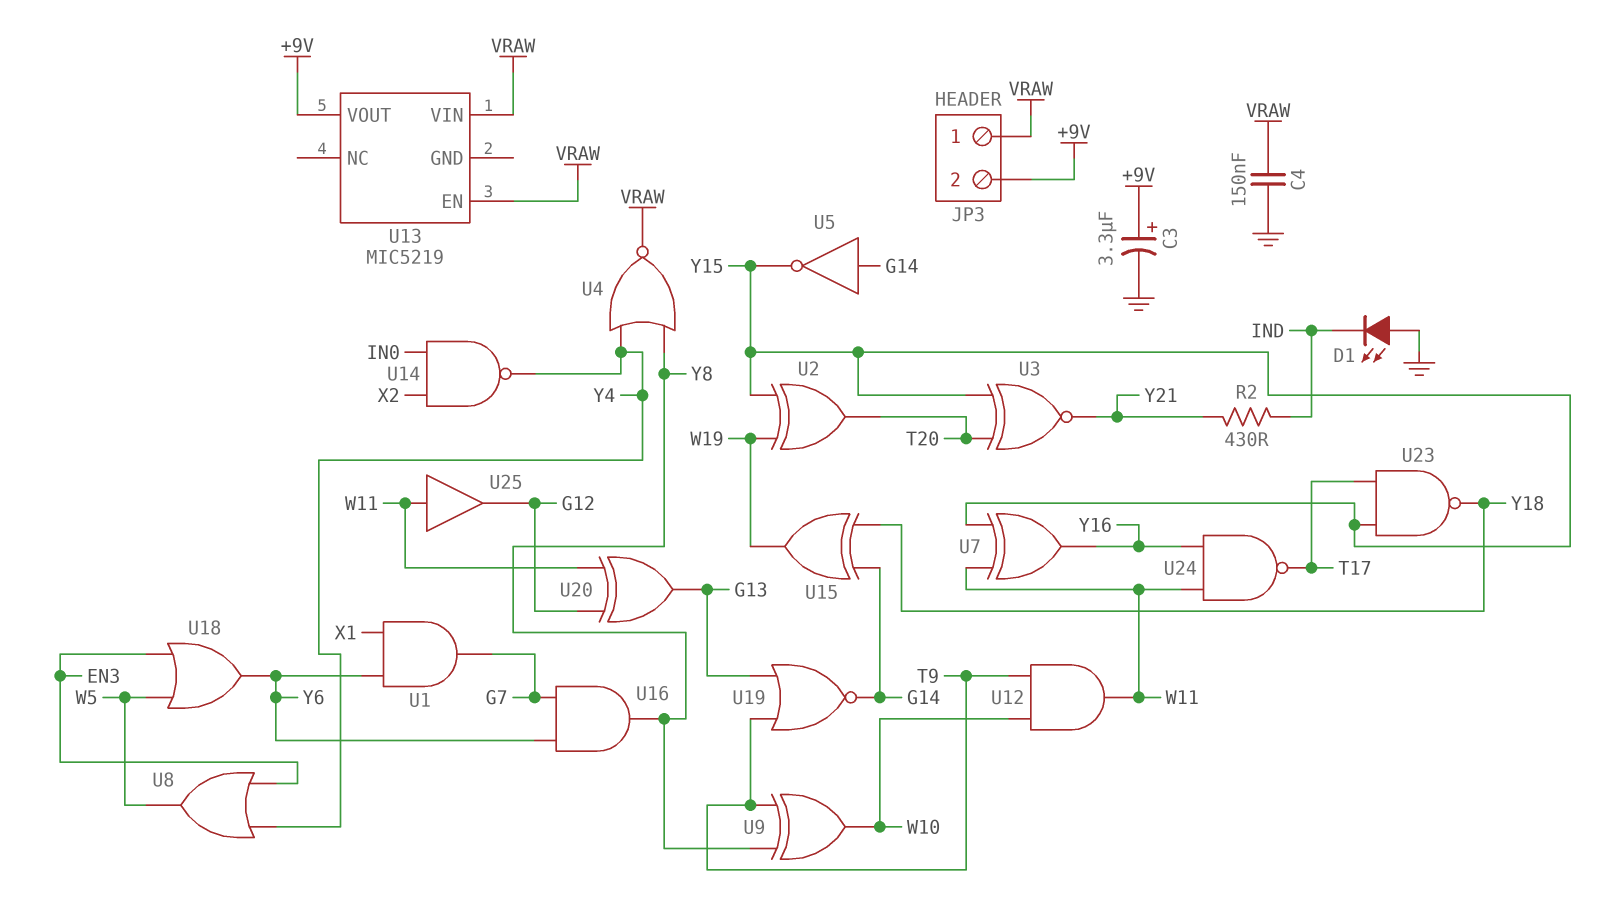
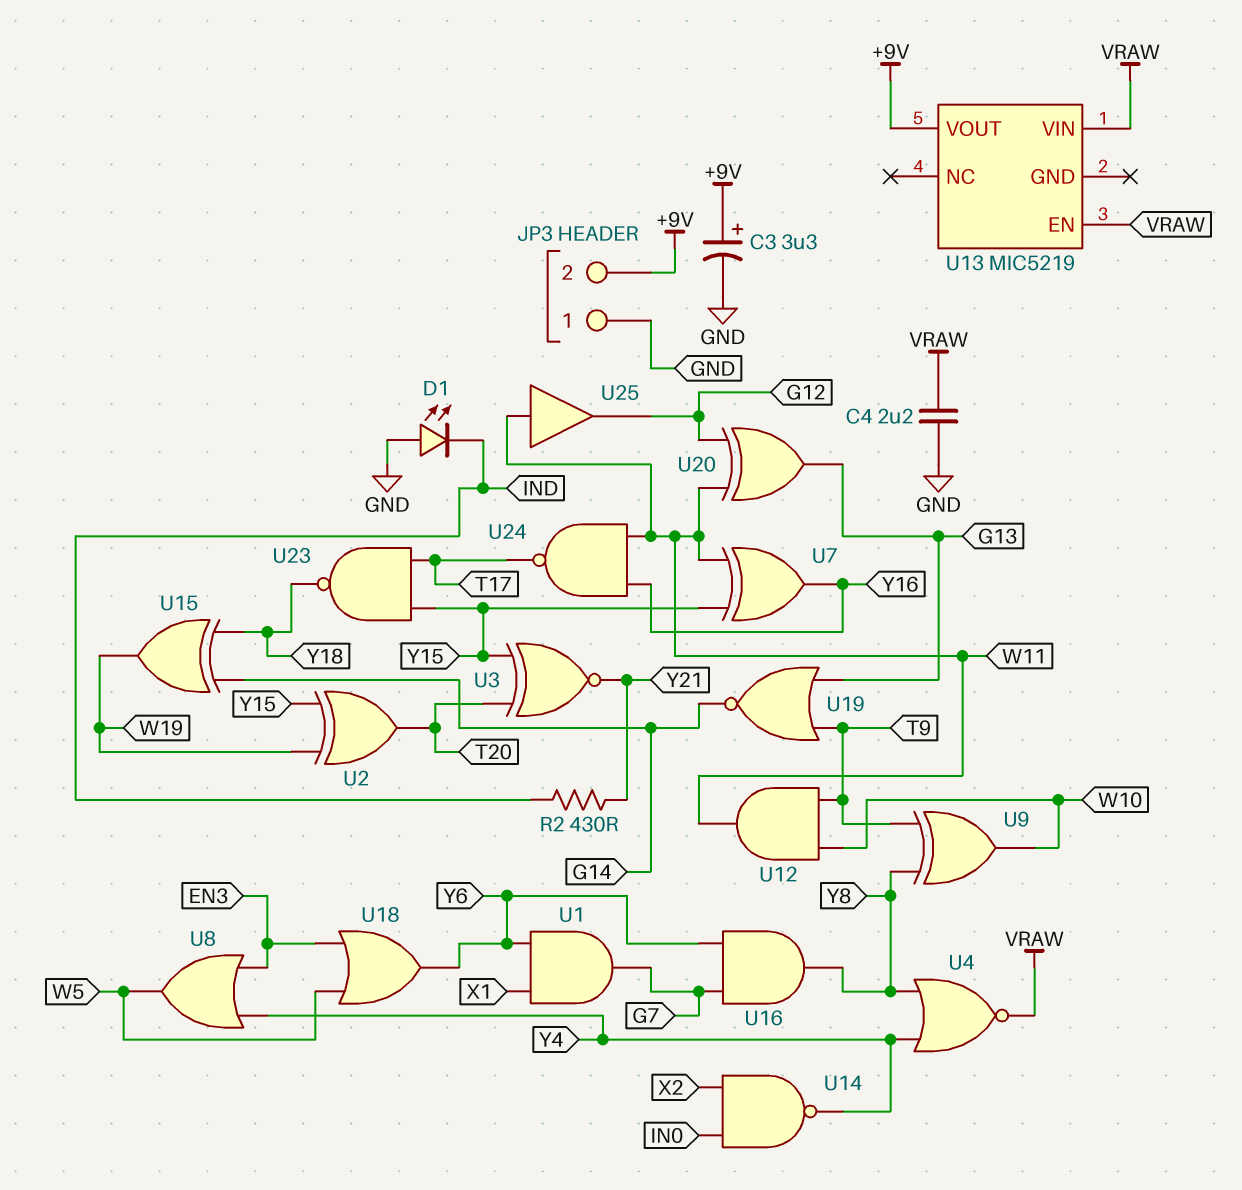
C4: 150nF (GND, VRAW) -> 2.2uF (GND, VRAW)
JP3 pin 1: VRAW -> GND
U5: NOT (in G14, out Y15) -> none

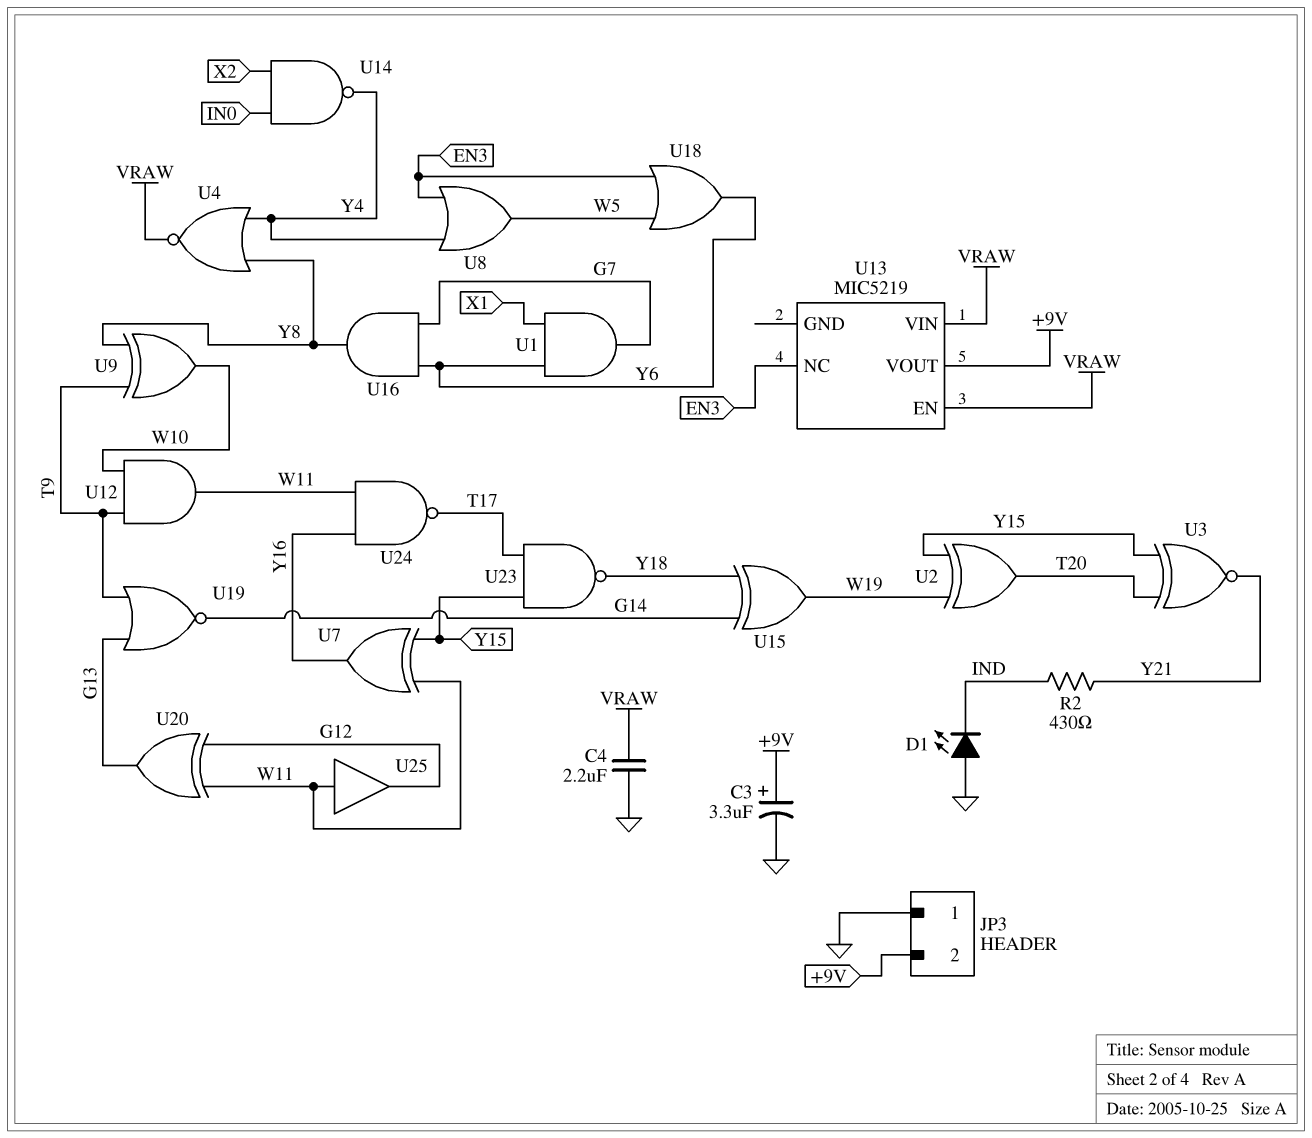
U13 pin NC: none -> EN3

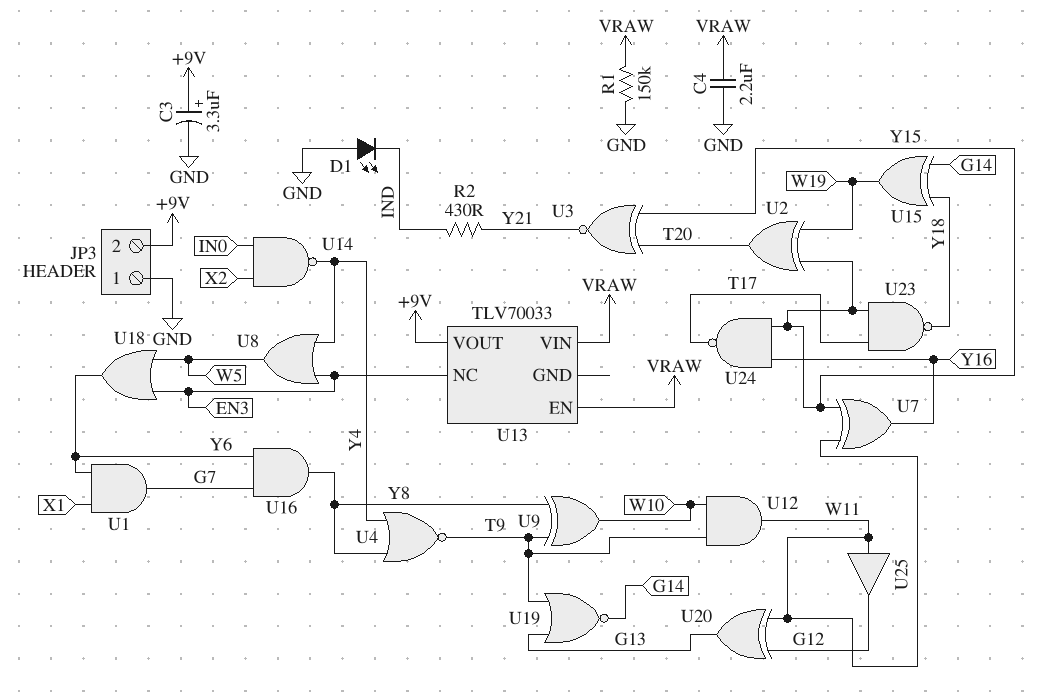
R1: none -> 150k (GND, VRAW)
U4: NOR (in Y4, in Y8, out VRAW) -> NOR (in Y4, in Y8, out T9)
U13: MIC5219 -> TLV70033
U24: NAND (in W11, in Y16, out T17) -> NAND (in Y15, in Y16, out T17)

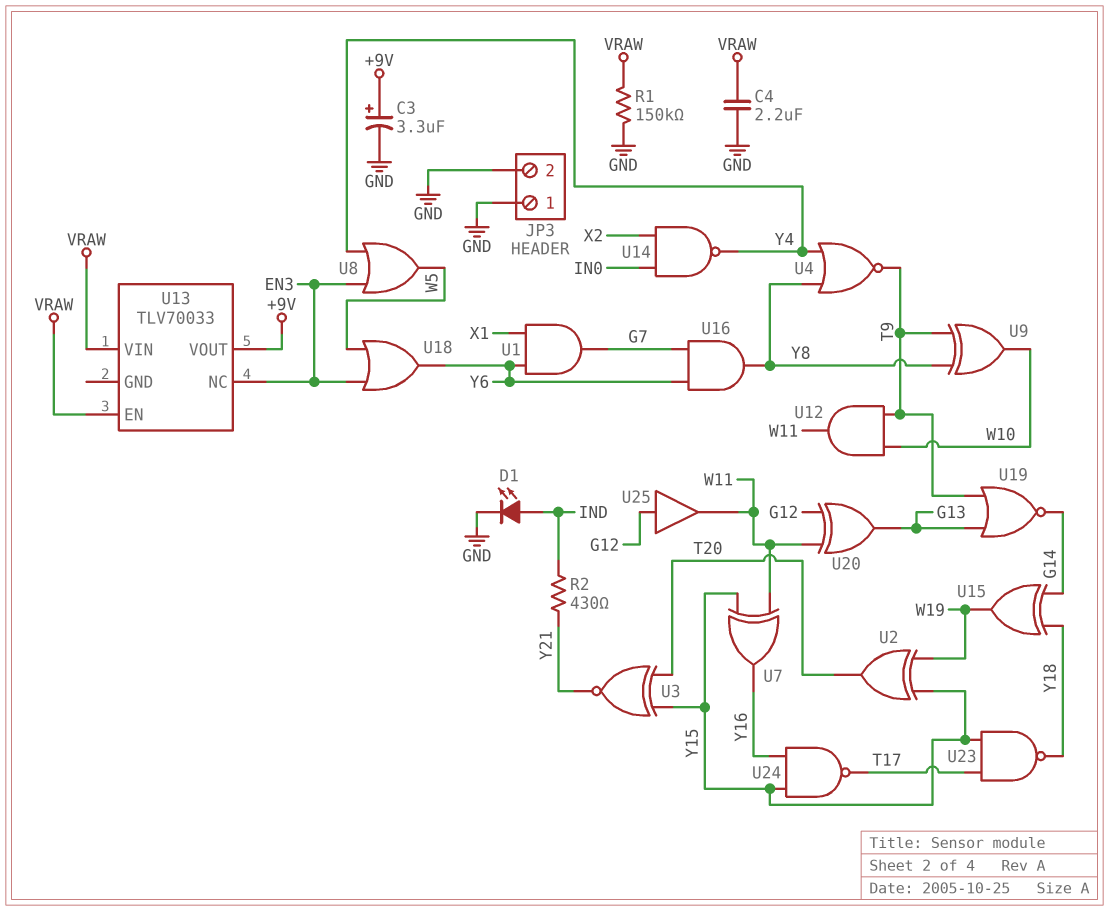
D1: LED (A GND, K IND) -> LED (A IND, K GND)
JP3 pin 2: +9V -> GND
U25: buffer (in W11, out G12) -> buffer (in G12, out W11)

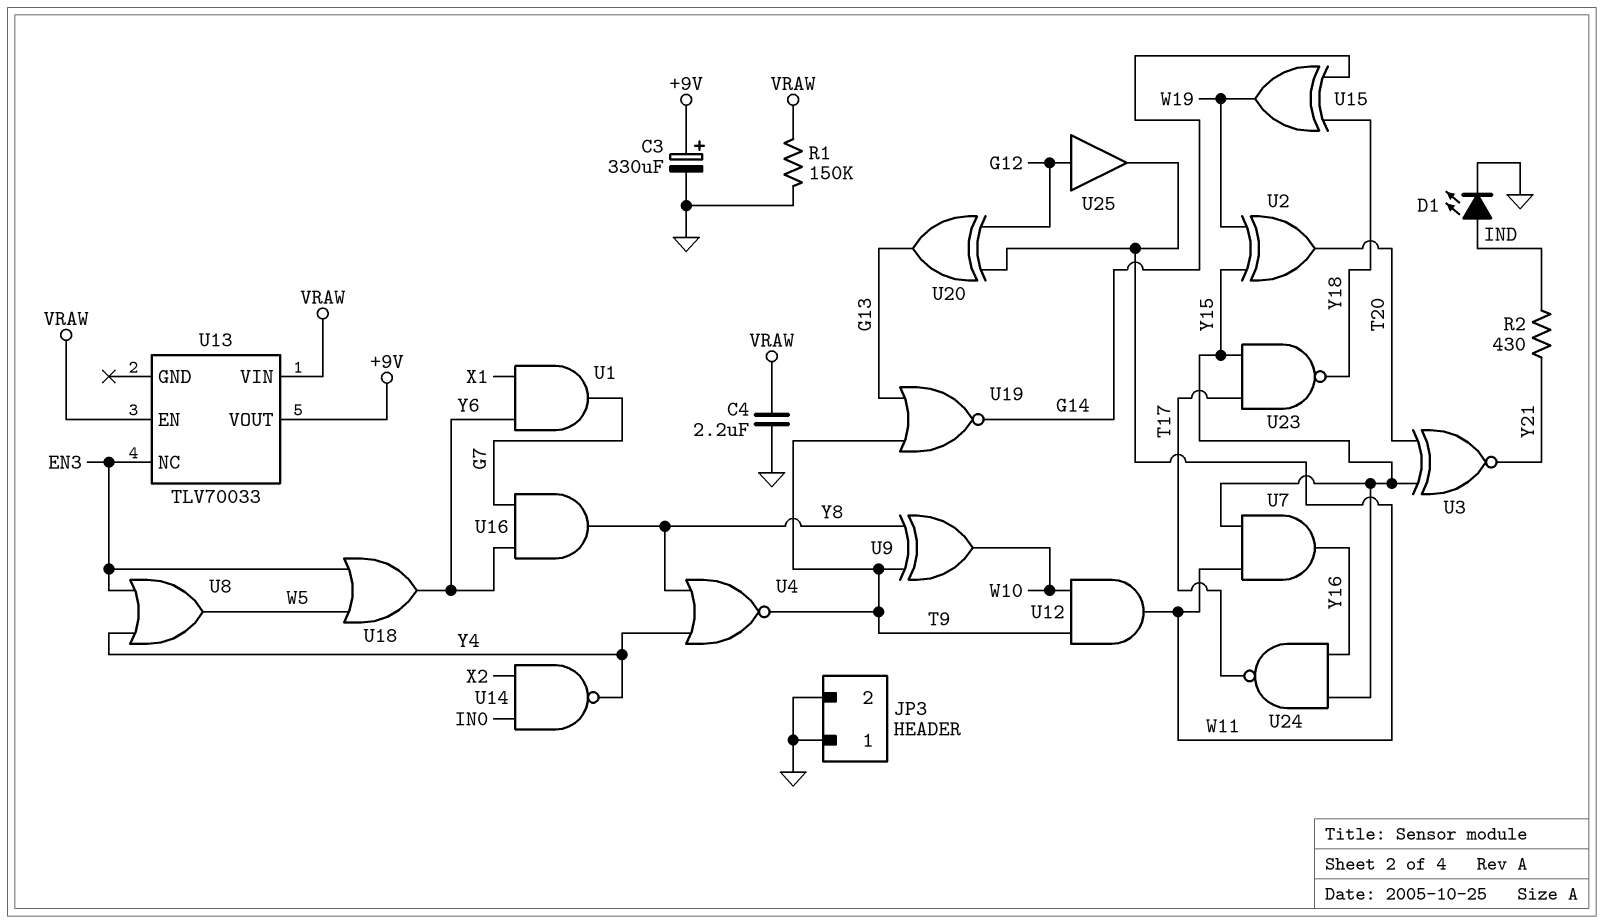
C3: 3.3uF (plus +9V, minus GND) -> 330uF (plus +9V, minus GND)
U7: XOR (in W11, in Y15, out Y16) -> AND (in W11, in Y15, out Y16)

